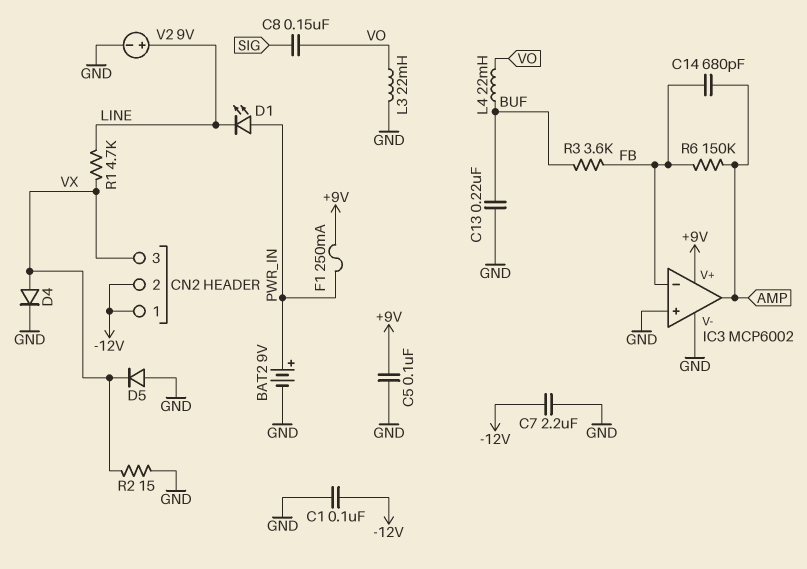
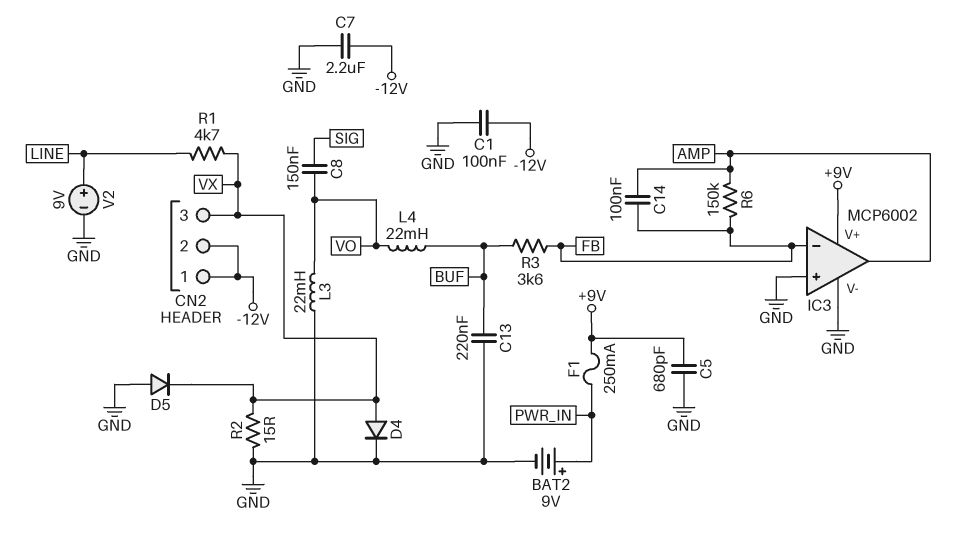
C5: 100nF (+9V, GND) -> 680pF (+9V, GND)
C14: 680pF (AMP, FB) -> 100nF (AMP, FB)
D1: LED (A PWR_IN, K LINE) -> none

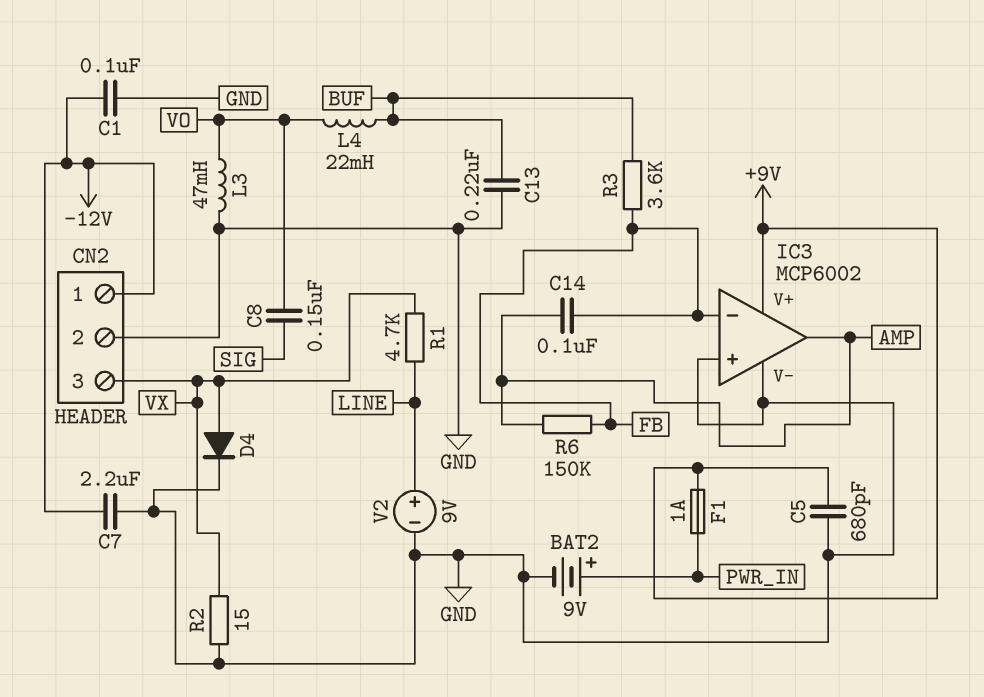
CN2 pin 2: -12V -> GND
D5: diode (A GND, K VX) -> none
F1: 250mA (+9V, PWR_IN) -> 1A (+9V, PWR_IN)
L3: 22mH (GND, VO) -> 47mH (GND, VO)

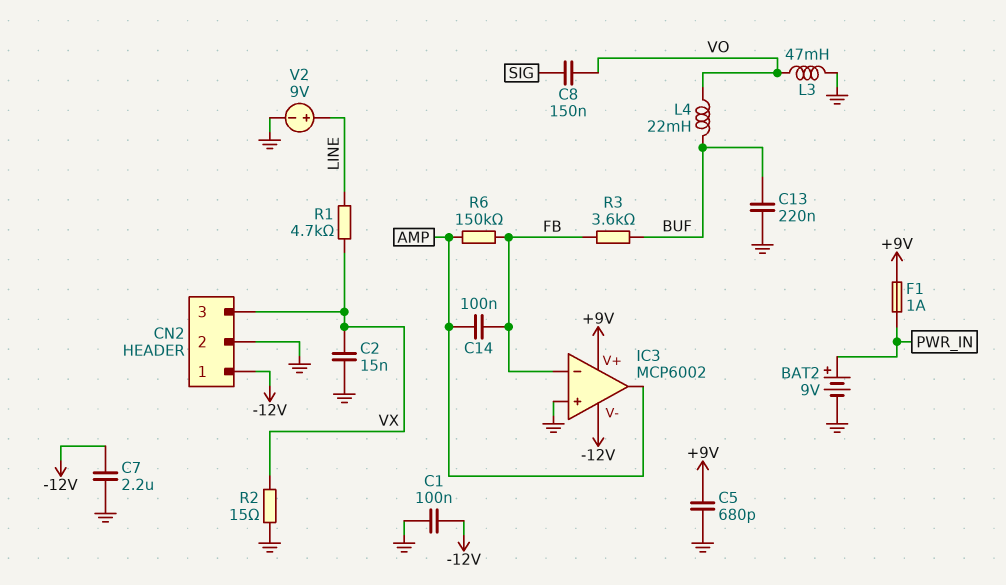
C2: none -> 15nF (GND, VX)
D4: diode (A VX, K GND) -> none
IC3 pin V-: GND -> -12V

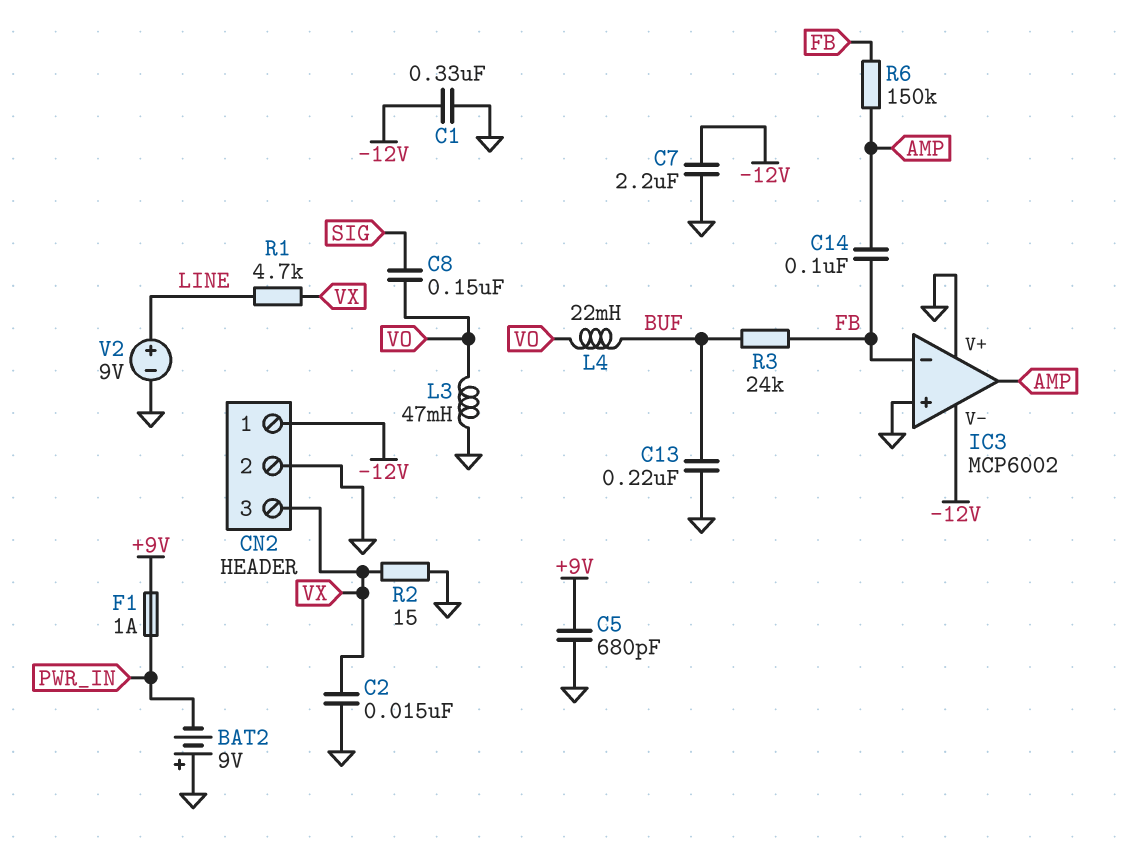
BAT2: 9V (plus PWR_IN, minus GND) -> 9V (plus GND, minus PWR_IN)
C1: 100nF (-12V, GND) -> 330nF (-12V, GND)
IC3 pin V+: +9V -> GND
R3: 3.6k (BUF, FB) -> 24k (BUF, FB)

